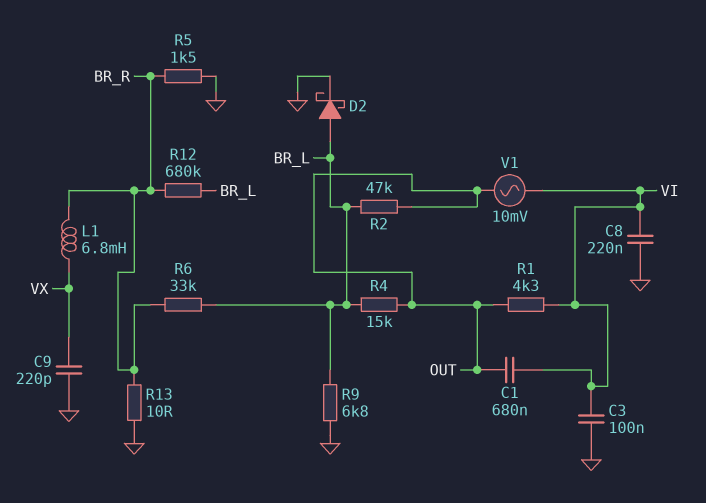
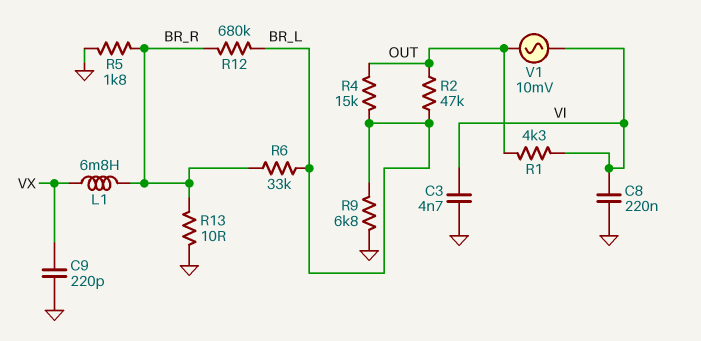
C1: 680nF (OUT, VI) -> none
C3: 100nF (GND, VI) -> 4.7nF (GND, VI)
D2: schottky (A BR_L, K GND) -> none
R5: 1.5k (BR_R, GND) -> 1.8k (BR_R, GND)

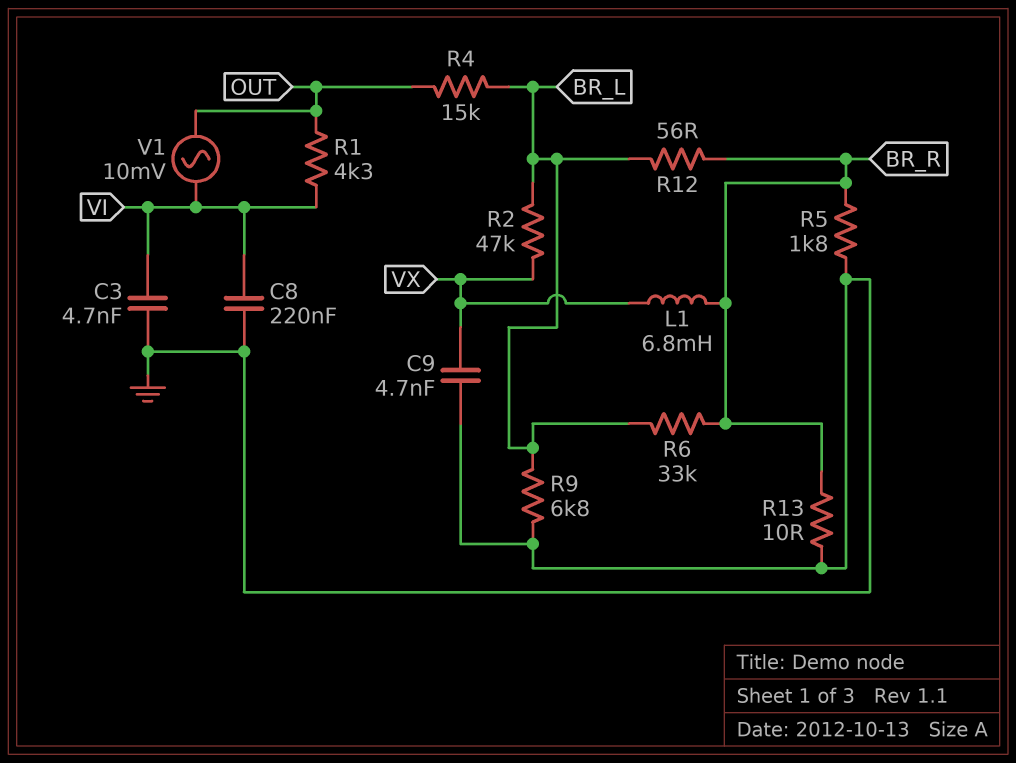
C9: 220pF (GND, VX) -> 4.7nF (GND, VX)
R2: 47k (BR_L, OUT) -> 47k (BR_L, VX)
R12: 680k (BR_L, BR_R) -> 56 (BR_L, BR_R)

